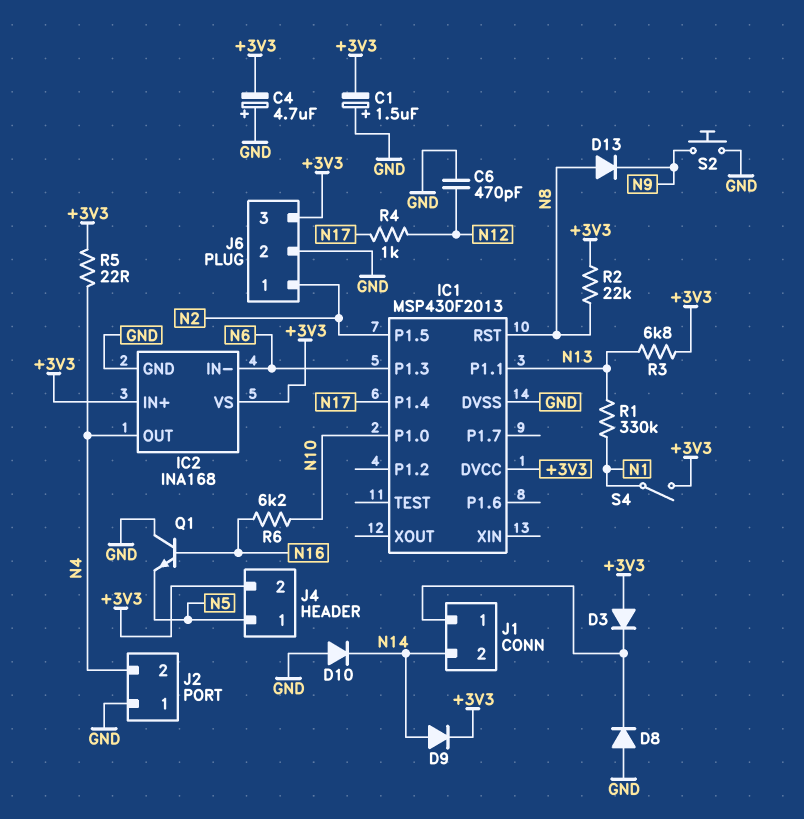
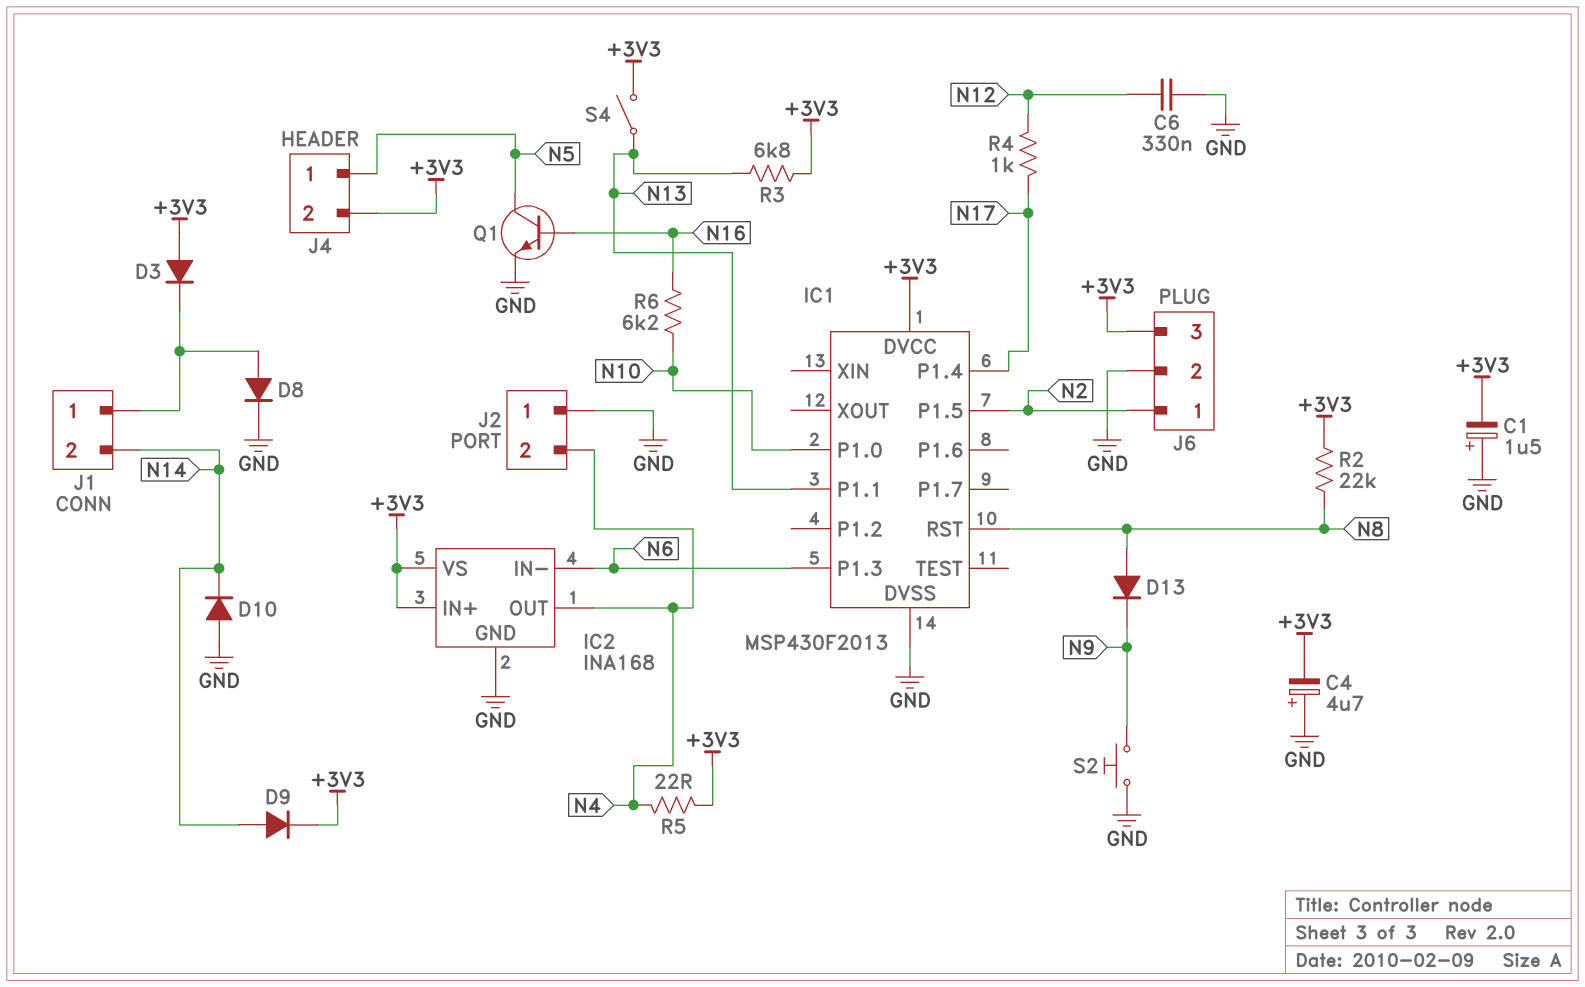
C6: 470pF (GND, N12) -> 330nF (GND, N12)
D8: diode (A GND, K J1/1) -> diode (A J1/1, K GND)
Q1: NPN (B N16, C GND, E N5) -> NPN (B N16, C N5, E GND)
R1: 330k (N1, N13) -> none
S4: switch (+3V3, N1) -> switch (+3V3, N13)

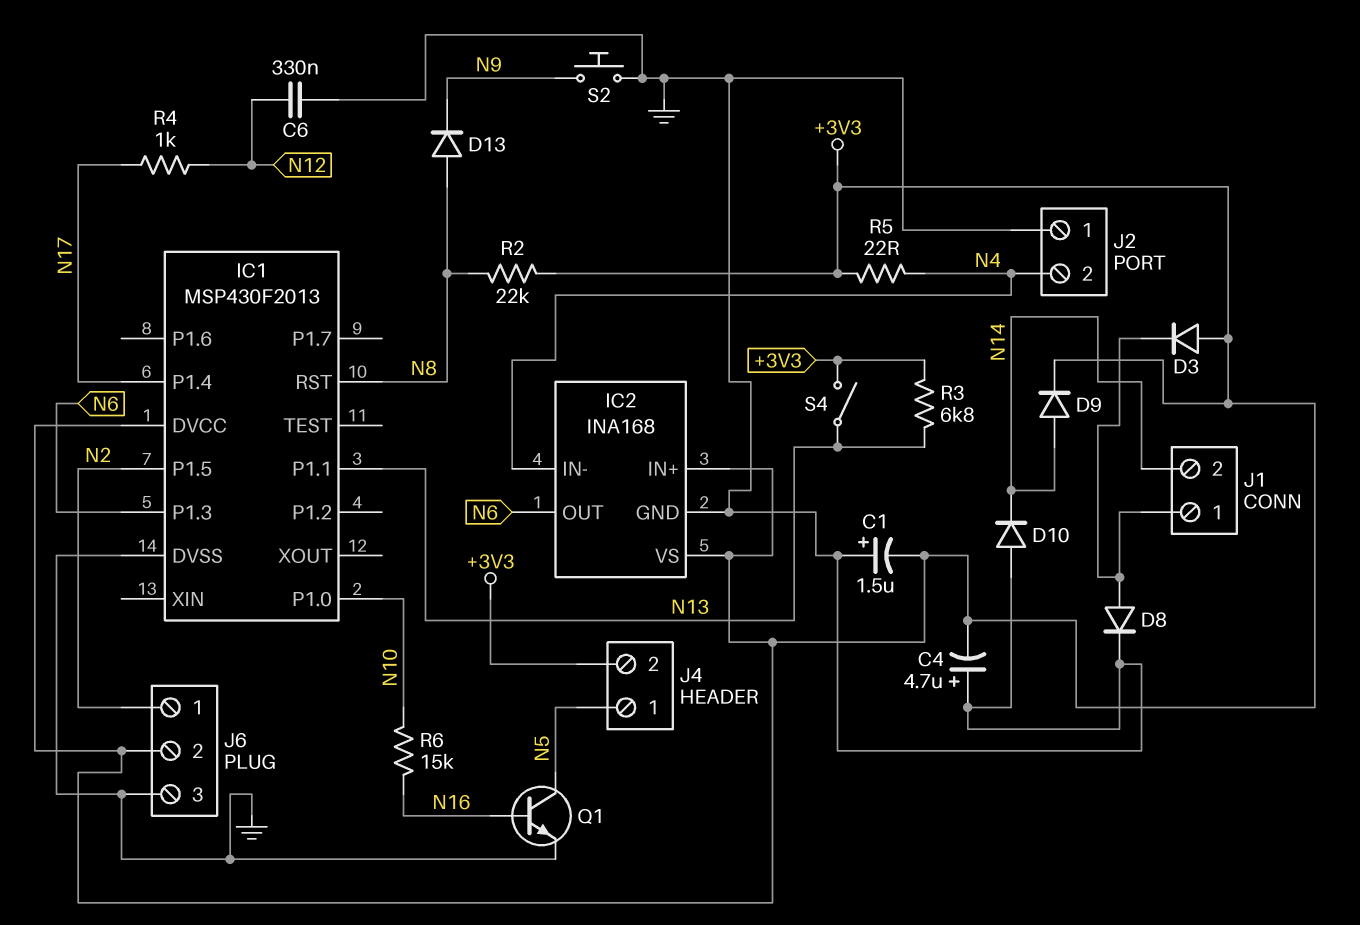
IC2 pin IN-: N6 -> N4
IC2 pin OUT: N4 -> N6
J6 pin 2: GND -> +3V3
J6 pin 3: +3V3 -> GND
R6: 6.2k (N10, N16) -> 15k (N10, N16)

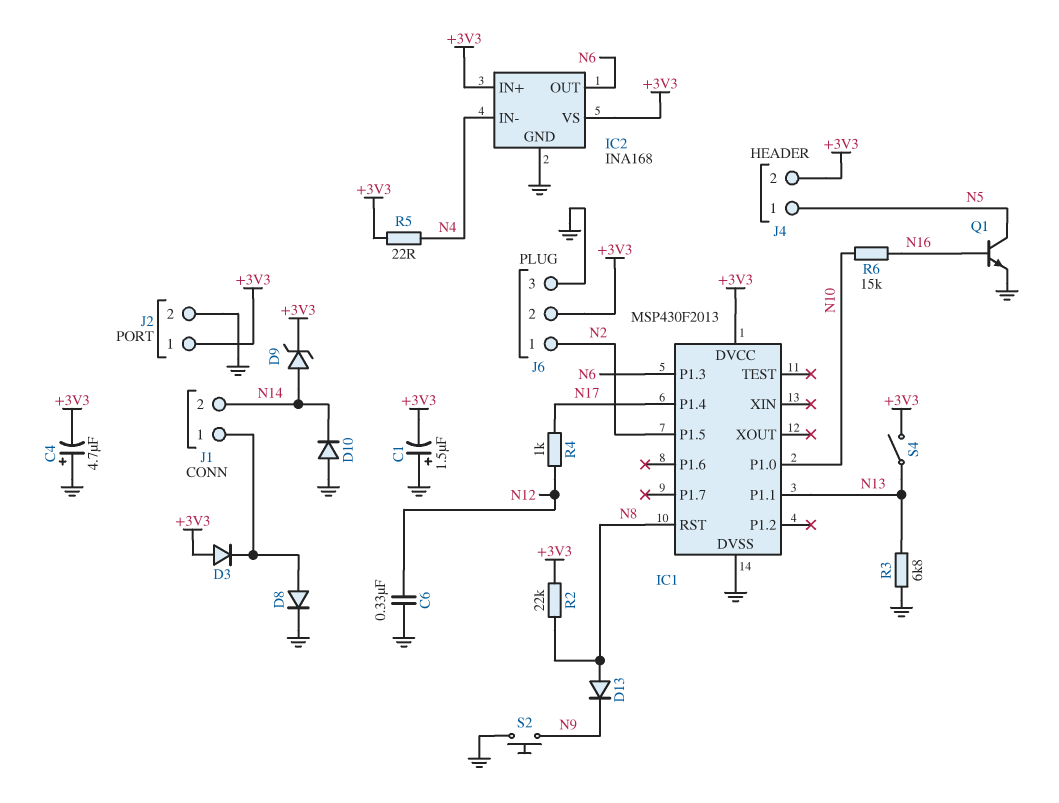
D9: diode (A N14, K +3V3) -> zener (A N14, K +3V3)
J2 pin 1: GND -> +3V3
J2 pin 2: N4 -> GND
R3: 6.8k (+3V3, N13) -> 6.8k (GND, N13)

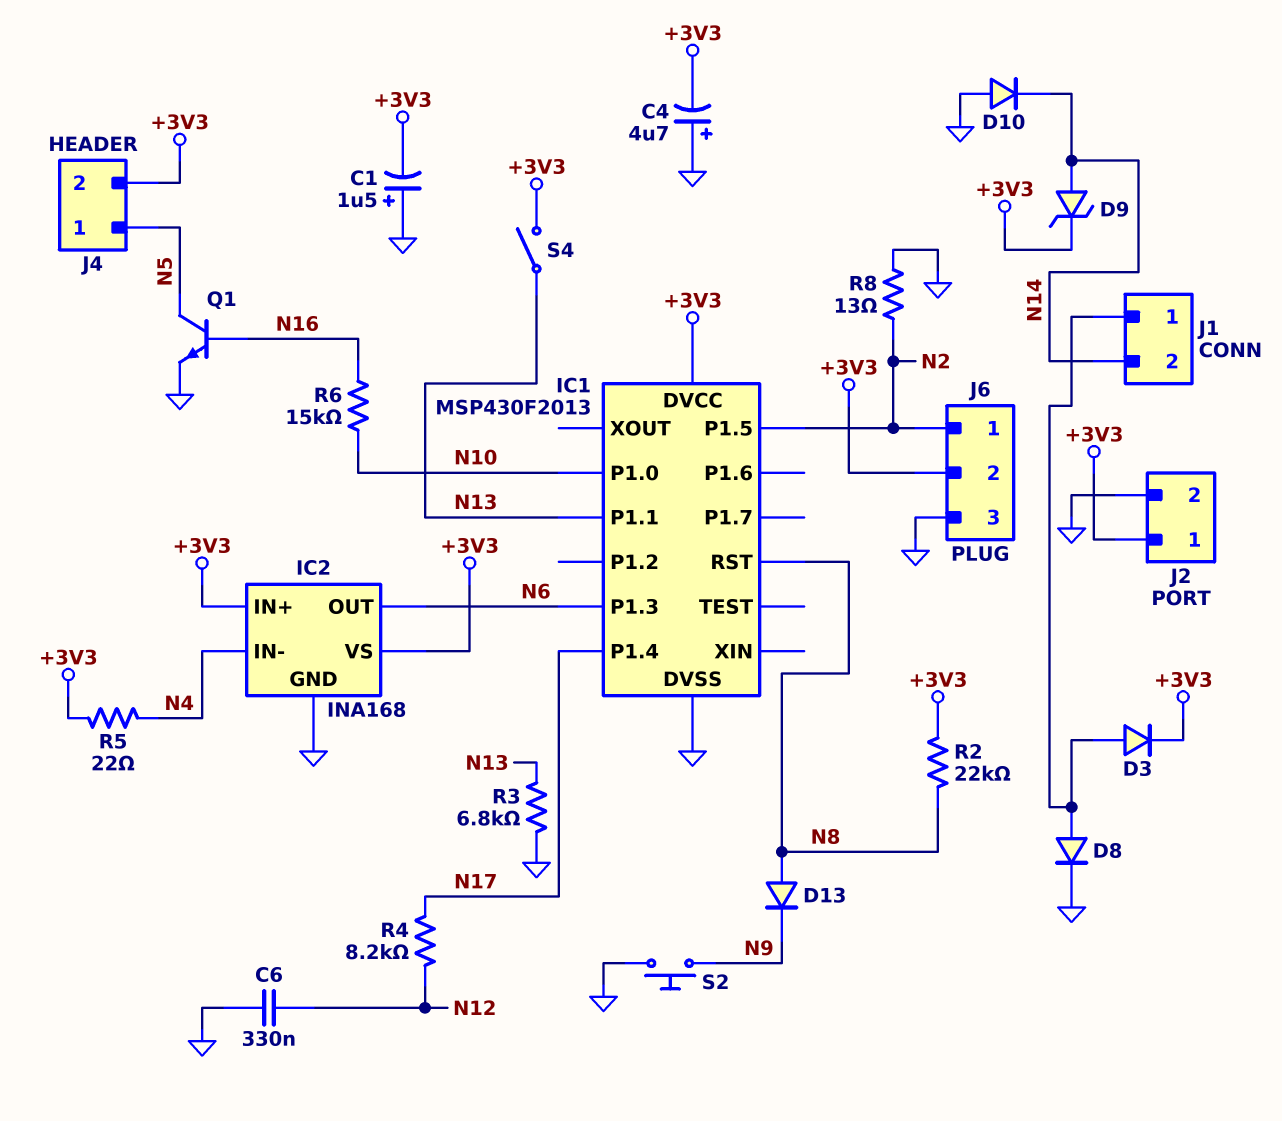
D3: diode (A +3V3, K J1/1) -> diode (A J1/1, K +3V3)
R4: 1k (N12, N17) -> 8.2k (N12, N17)
R8: none -> 13 (GND, N2)

